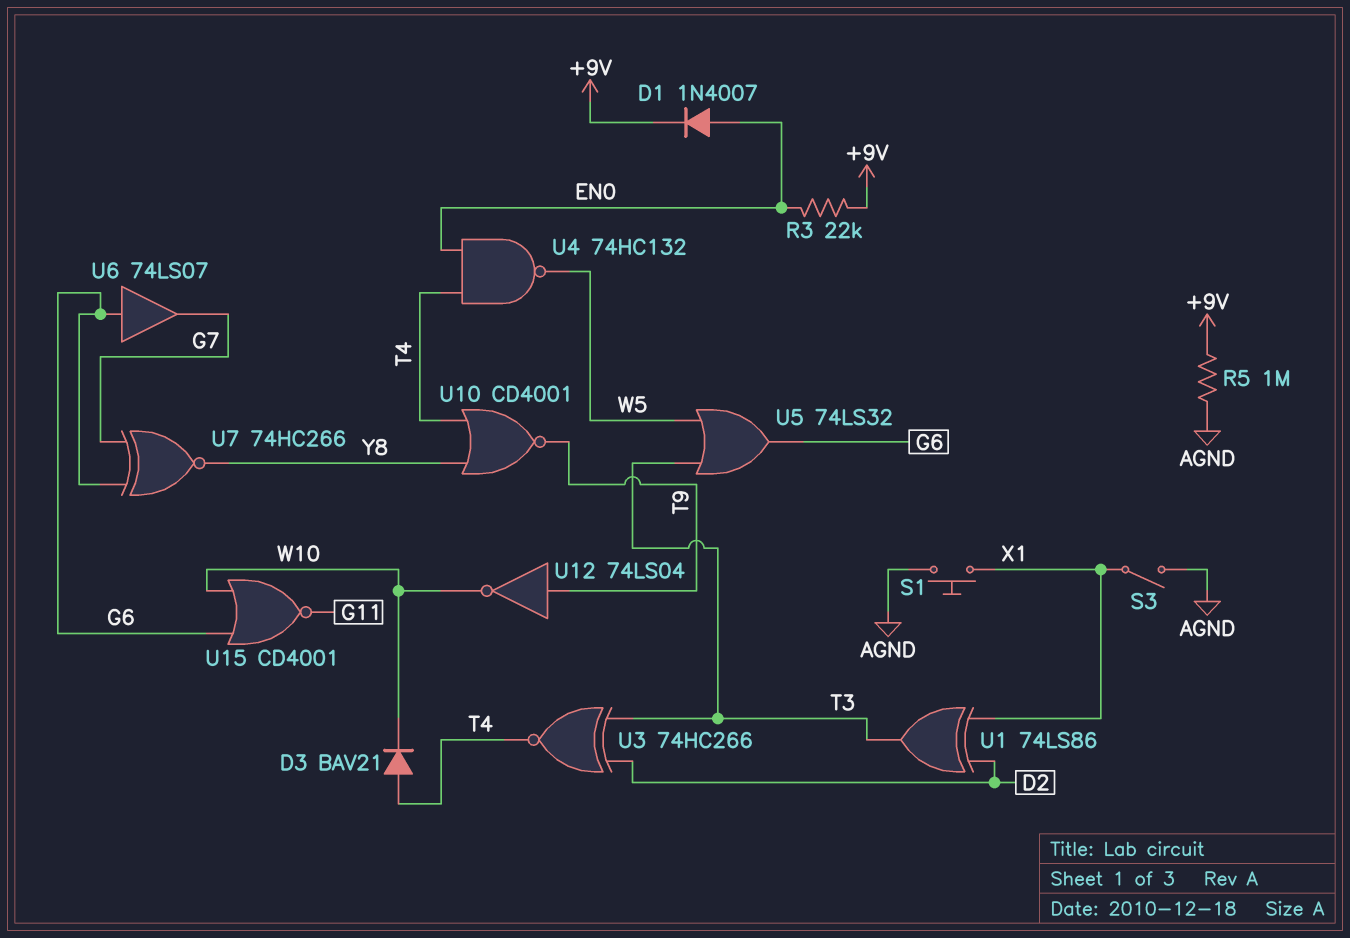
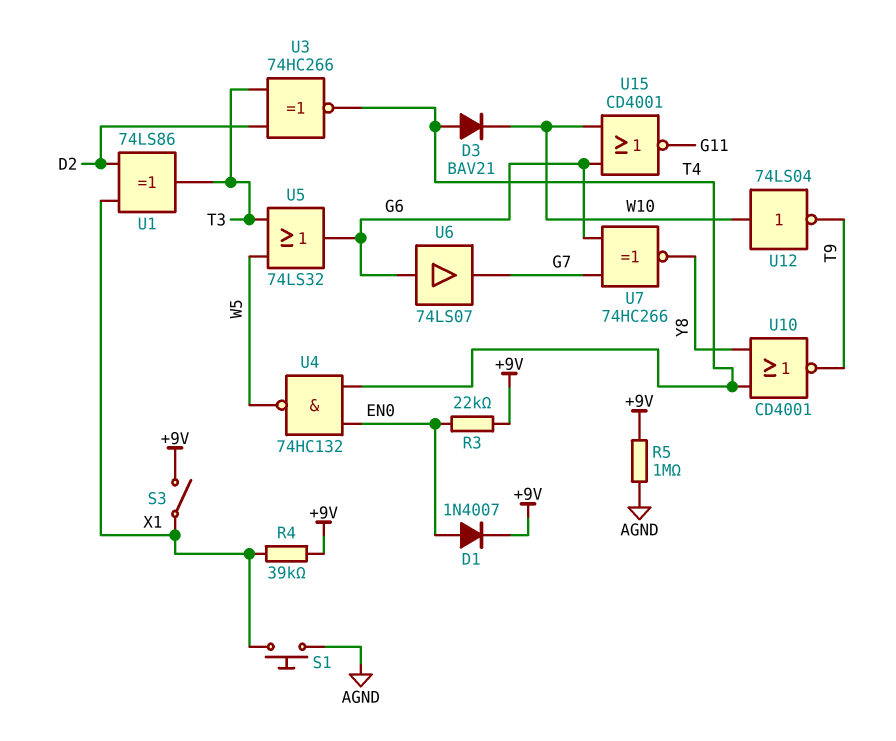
R4: none -> 39k (+9V, X1)
S3: switch (AGND, X1) -> switch (+9V, X1)
U12: NOT 74LS04 (in T9, out W10) -> NOT 74LS04 (in W10, out T9)

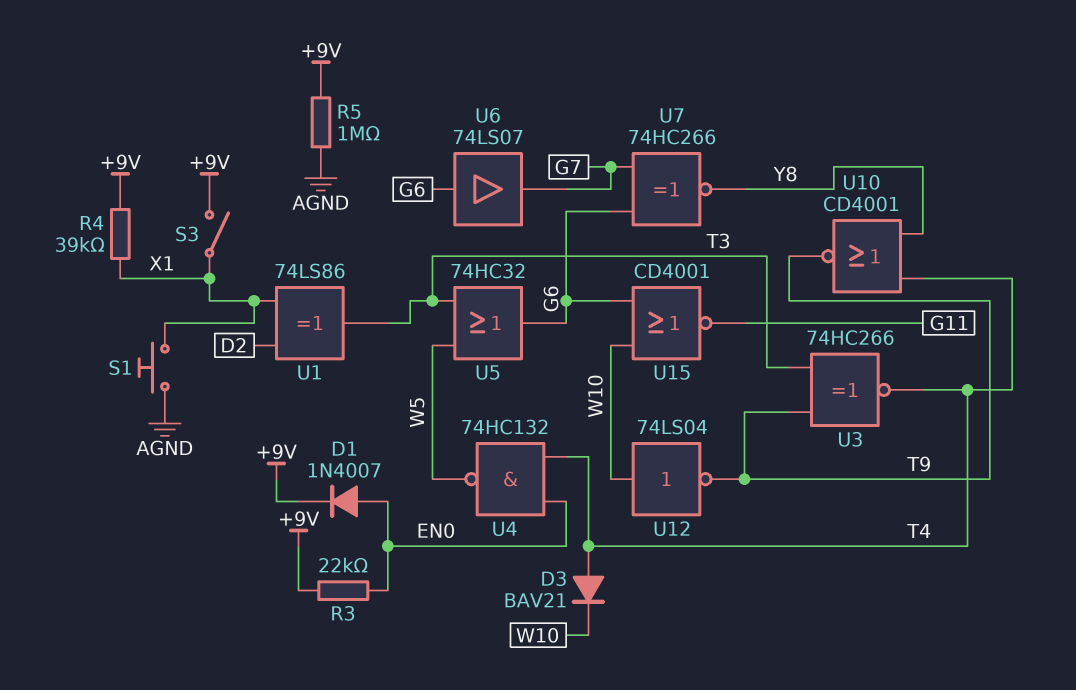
U3: XNOR 74HC266 (in D2, in T3, out T4) -> XNOR 74HC266 (in T3, in T9, out T4)
U5: OR 74LS32 (in T3, in W5, out G6) -> OR 74HC32 (in T3, in W5, out G6)

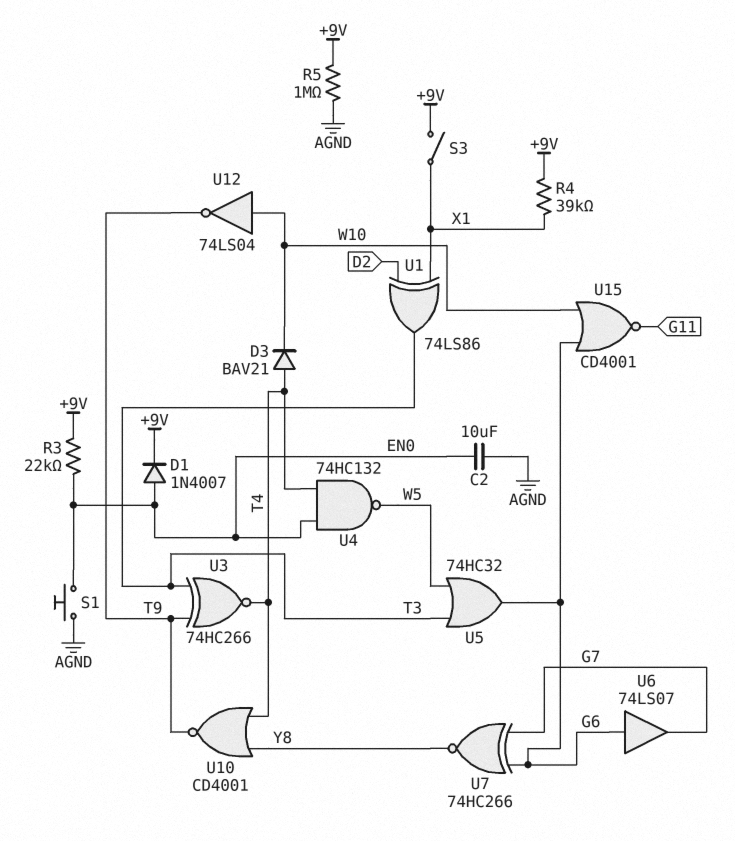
C2: none -> 10uF (AGND, EN0)
S1: button (AGND, X1) -> button (AGND, EN0)

